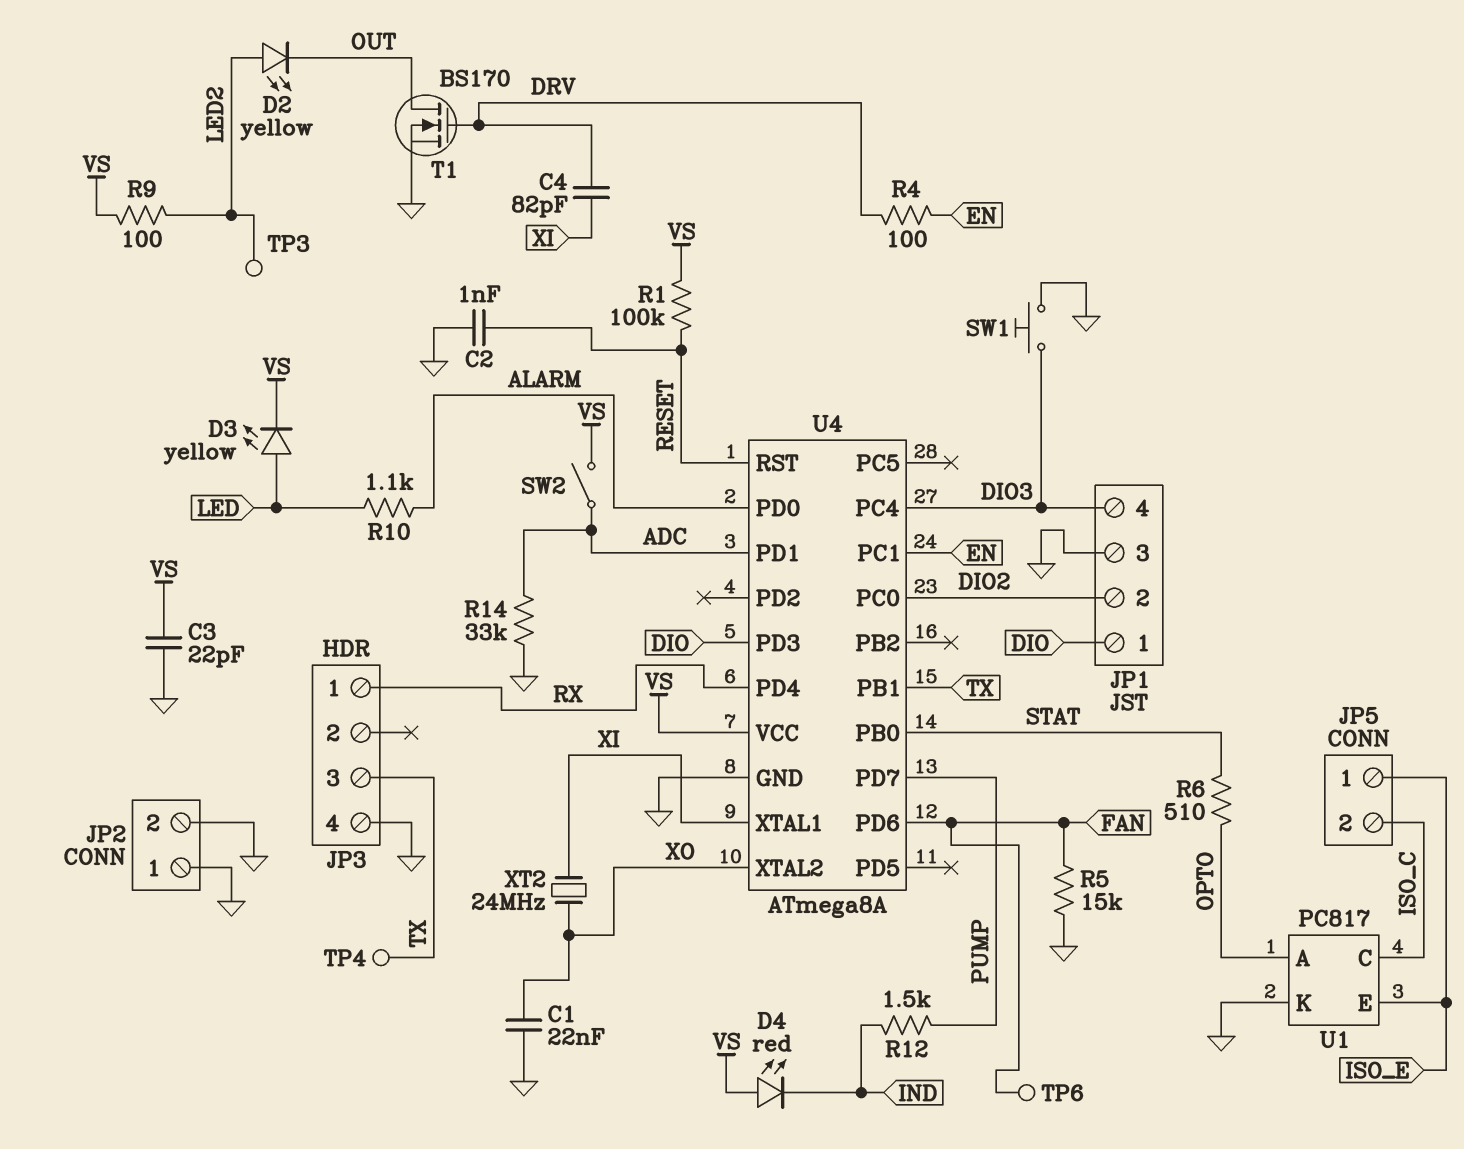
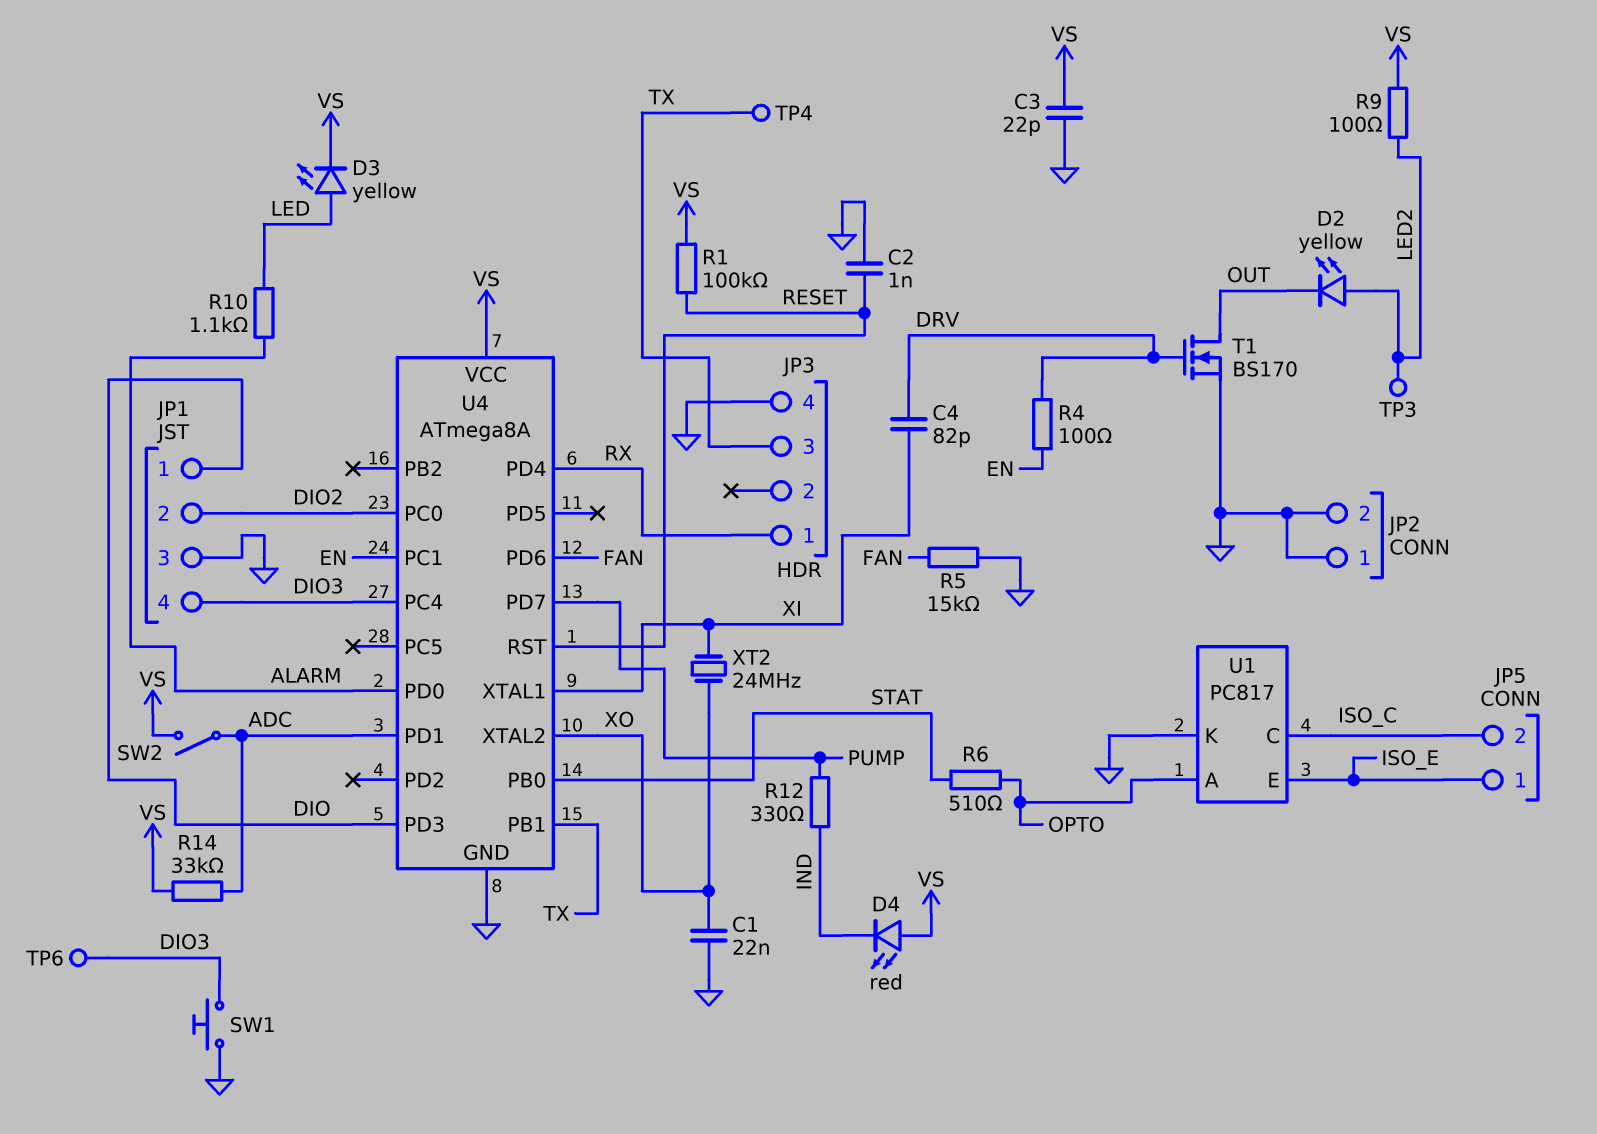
R12: 1.5k (IND, PUMP) -> 330 (IND, PUMP)
R14: 33k (ADC, GND) -> 33k (ADC, VS)
TP6: test point (FAN) -> test point (DIO3)

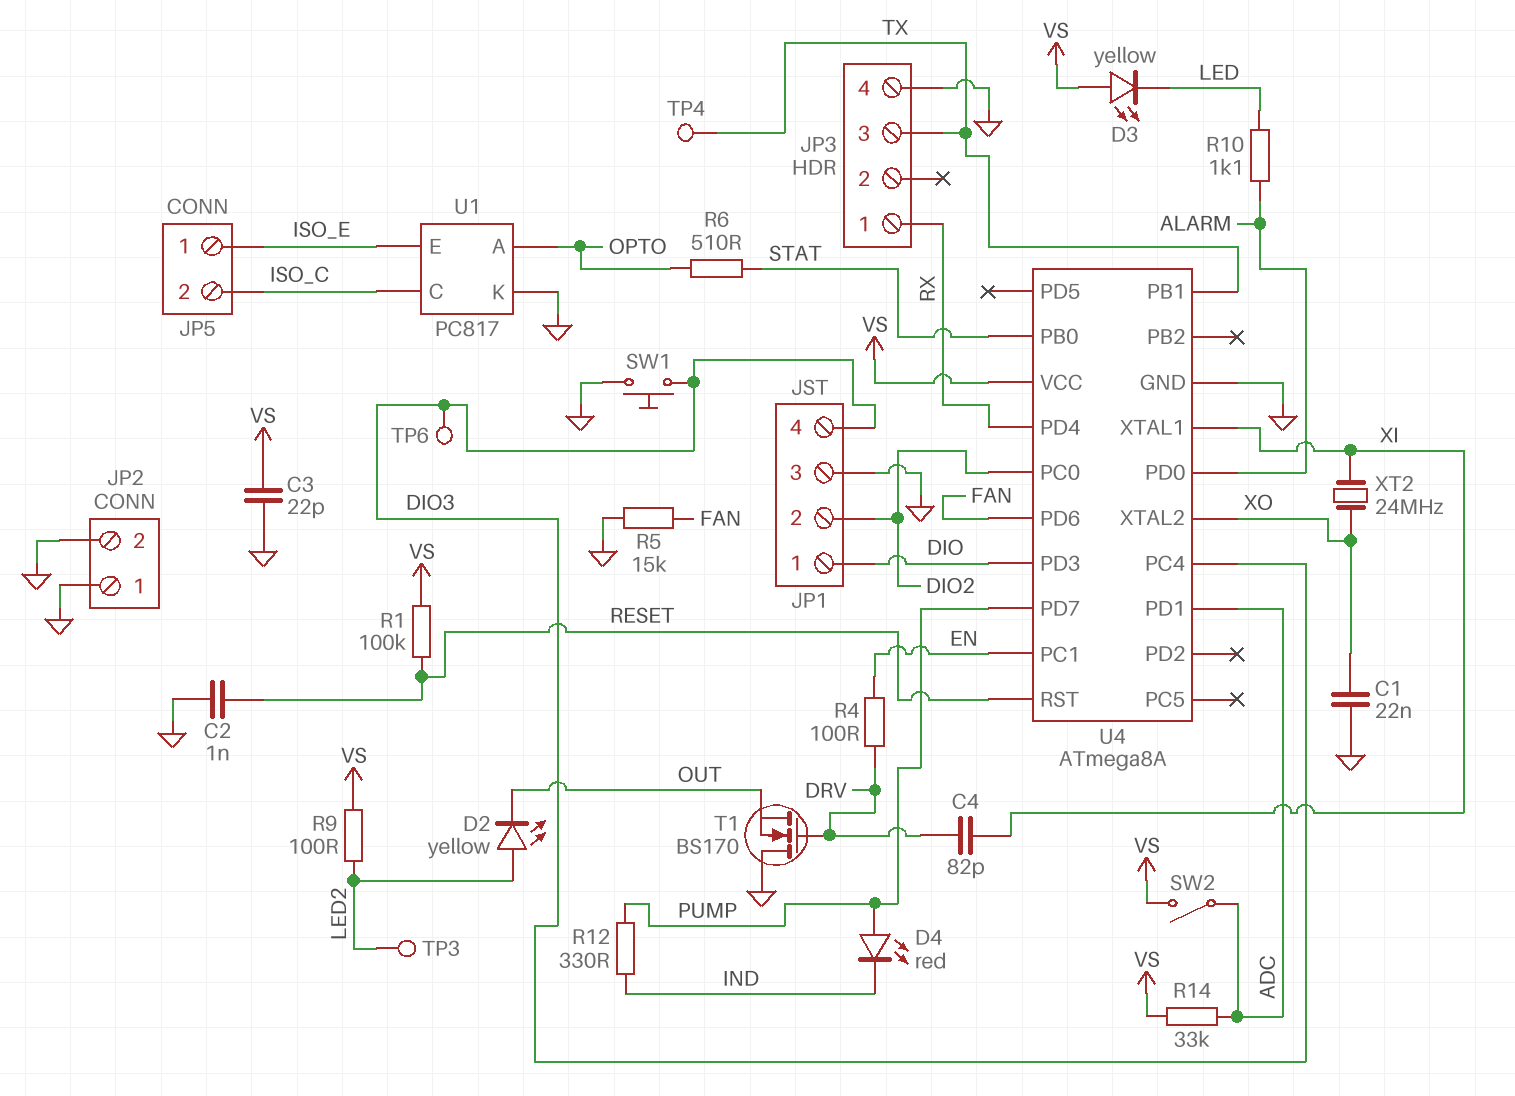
D3: LED yellow (A LED, K VS) -> LED yellow (A VS, K LED)
D4: LED red (A VS, K IND) -> LED red (A PUMP, K IND)
T1: NMOS BS170 (G DRV, D OUT, S GND) -> NMOS BS170 (G DRV, D GND, S OUT)

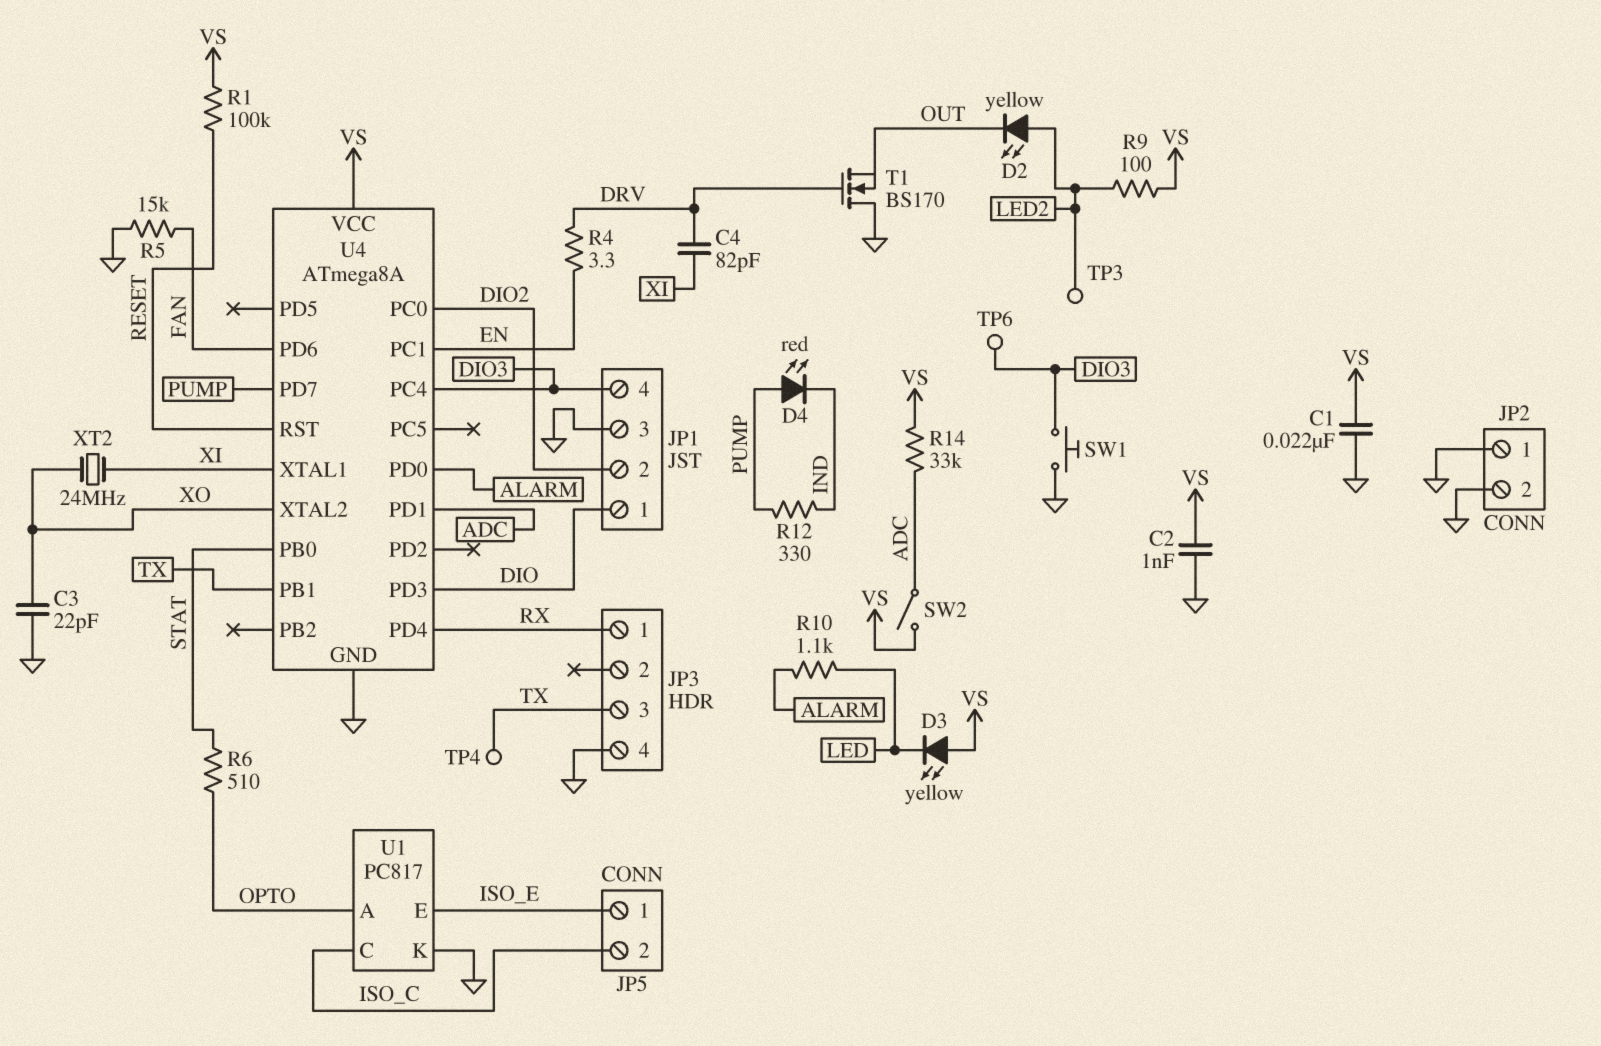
C1: 22nF (GND, XO) -> 22nF (GND, VS)
C2: 1nF (GND, RESET) -> 1nF (GND, VS)
C3: 22pF (GND, VS) -> 22pF (GND, XO)
R4: 100 (DRV, EN) -> 3.3 (DRV, EN)

